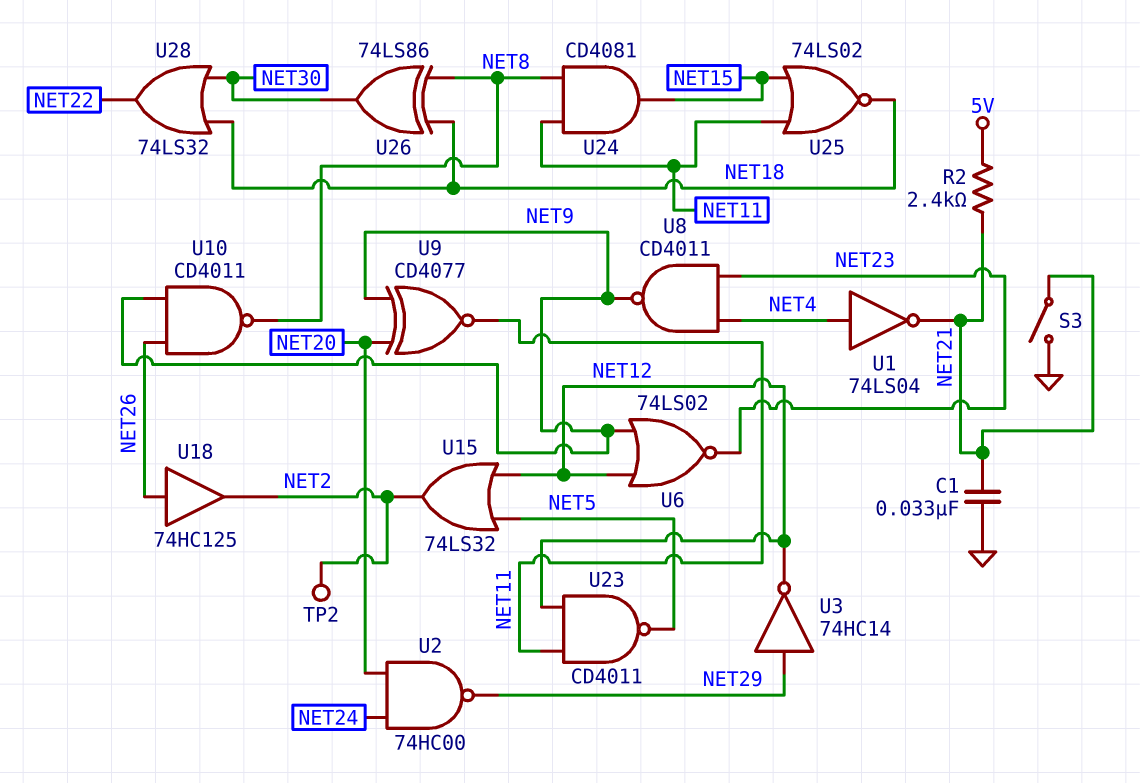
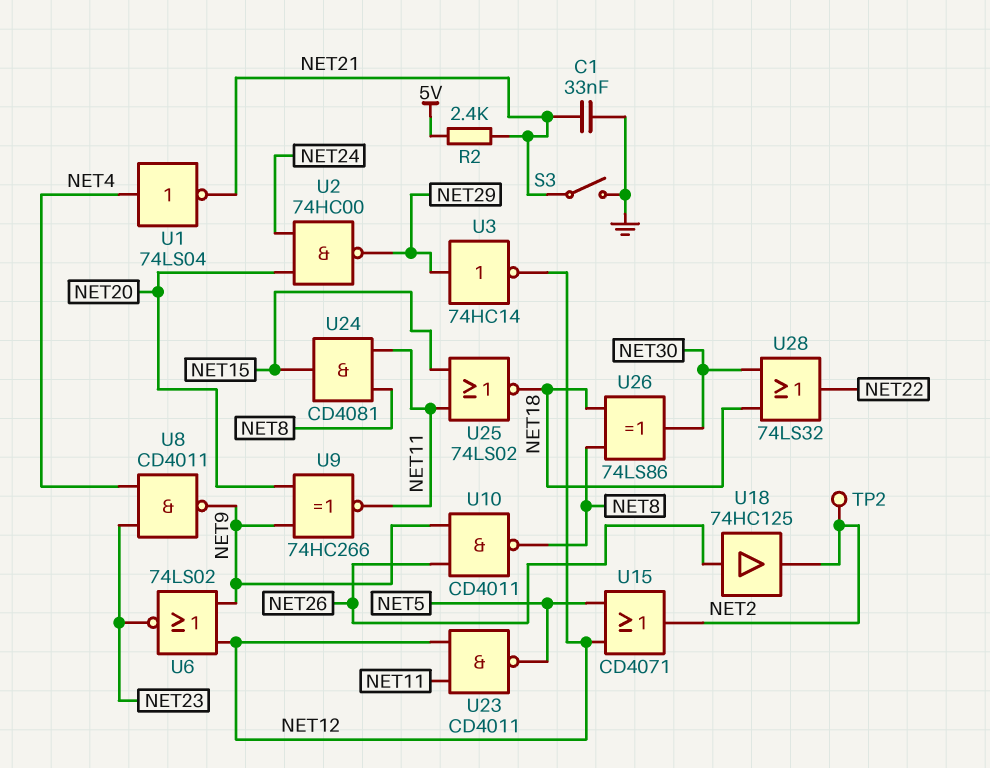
U9: XNOR CD4077 (in NET9, in NET20, out NET11) -> XNOR 74HC266 (in NET9, in NET20, out NET11)
U15: OR 74LS32 (in NET5, in NET12, out NET2) -> OR CD4071 (in NET5, in NET12, out NET2)

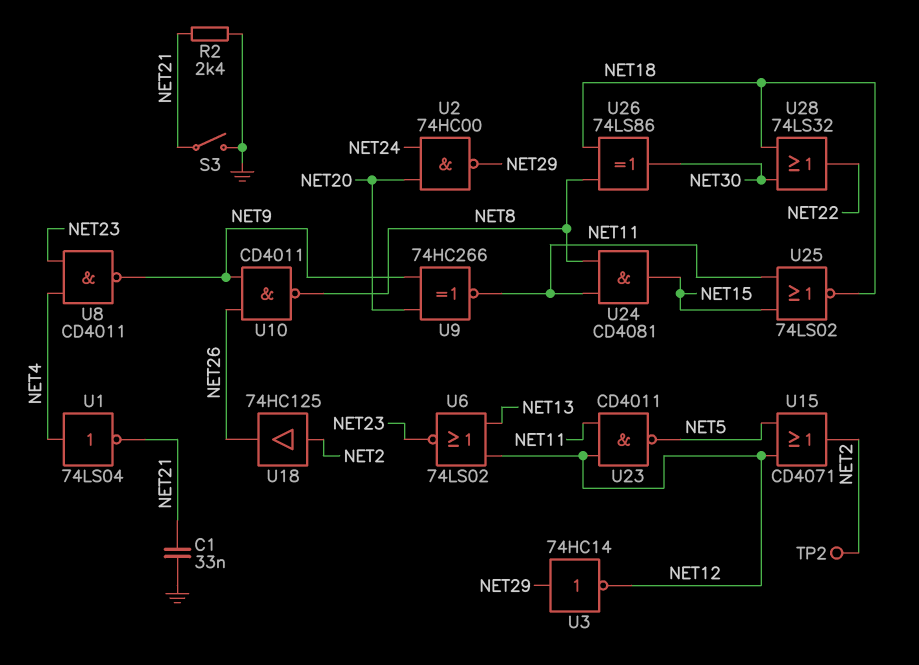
R2: 2.4k (5V, NET21) -> 2.4k (GND, NET21)
U6: NOR 74LS02 (in NET9, in NET12, out NET23) -> NOR 74LS02 (in NET12, in NET13, out NET23)
U18: buffer 74HC125 (in NET26, out NET2) -> buffer 74HC125 (in NET2, out NET26)

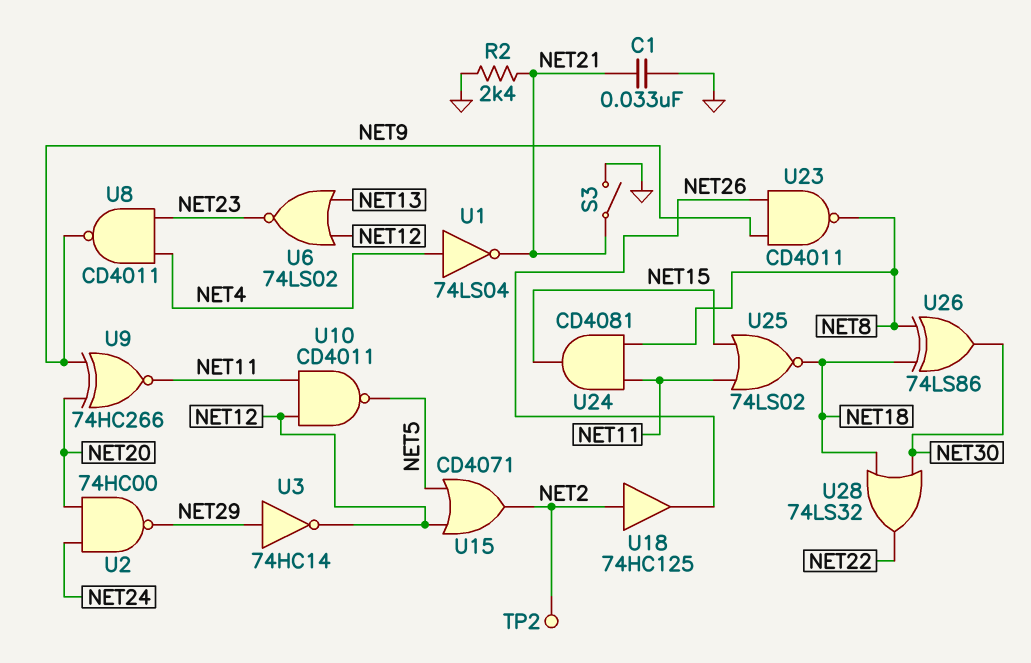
U10: NAND CD4011 (in NET9, in NET26, out NET8) -> NAND CD4011 (in NET11, in NET12, out NET5)
U23: NAND CD4011 (in NET11, in NET12, out NET5) -> NAND CD4011 (in NET9, in NET26, out NET8)

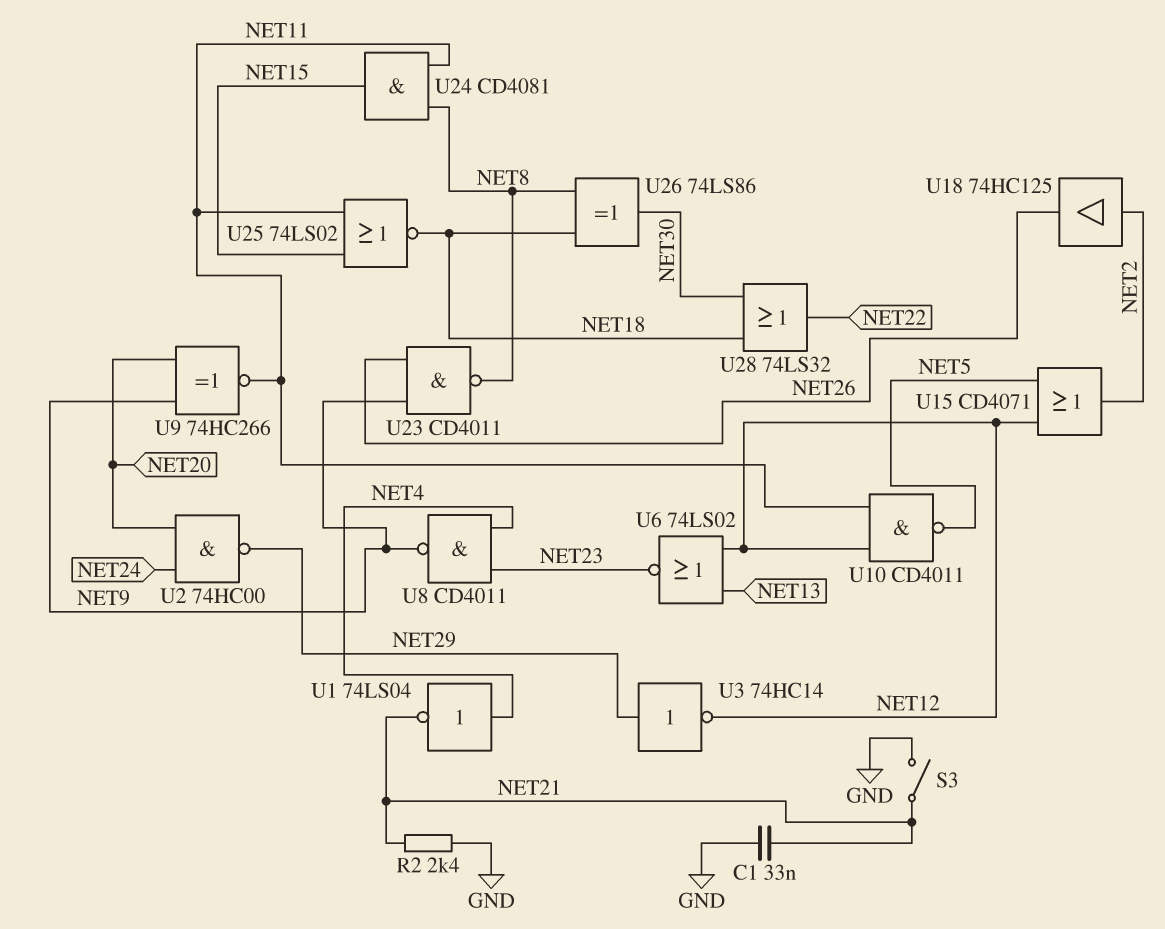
TP2: test point (NET2) -> none

